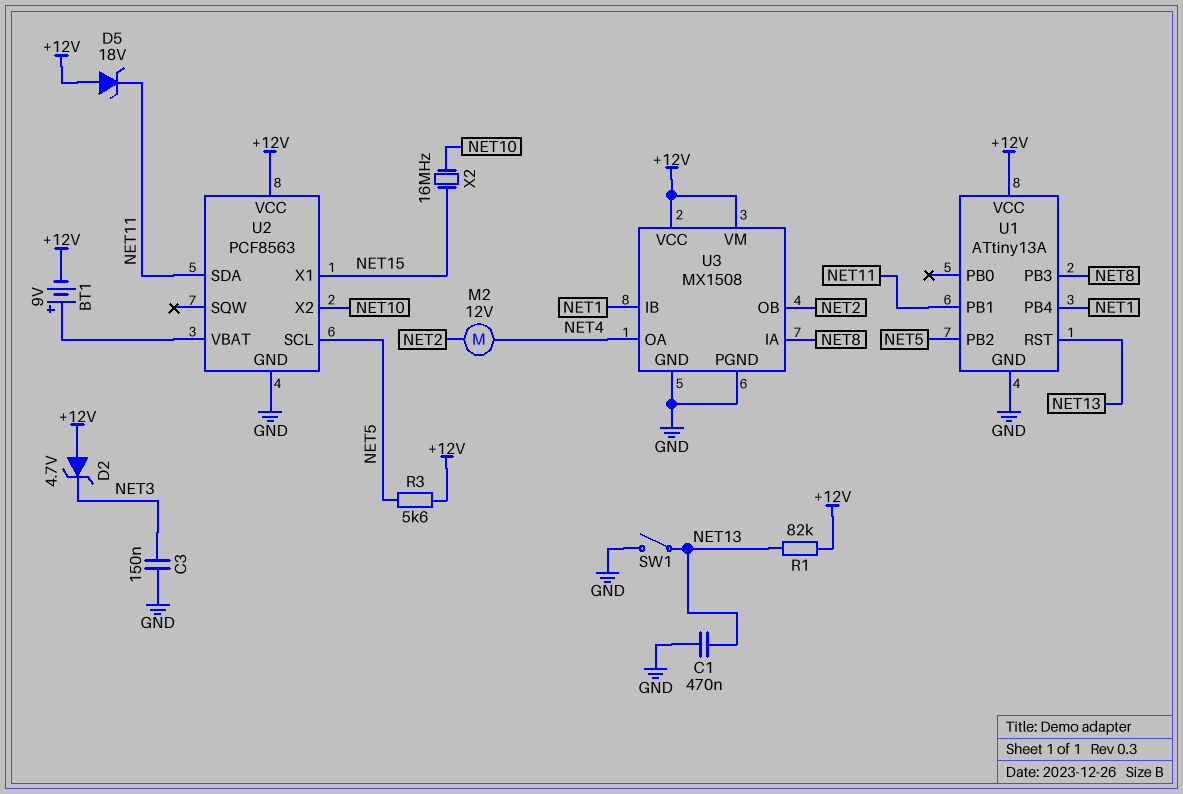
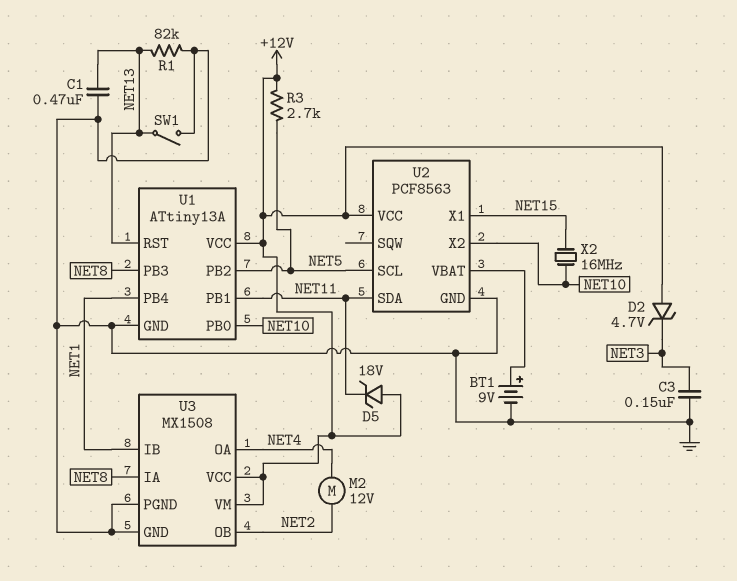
BT1: 9V (plus U2/VBAT, minus +12V) -> 9V (plus U2/VBAT, minus GND)
R1: 82k (+12V, NET13) -> 82k (GND, NET13)
R3: 5.6k (+12V, NET5) -> 2.7k (+12V, NET5)
U1 pin PB0: none -> NET10

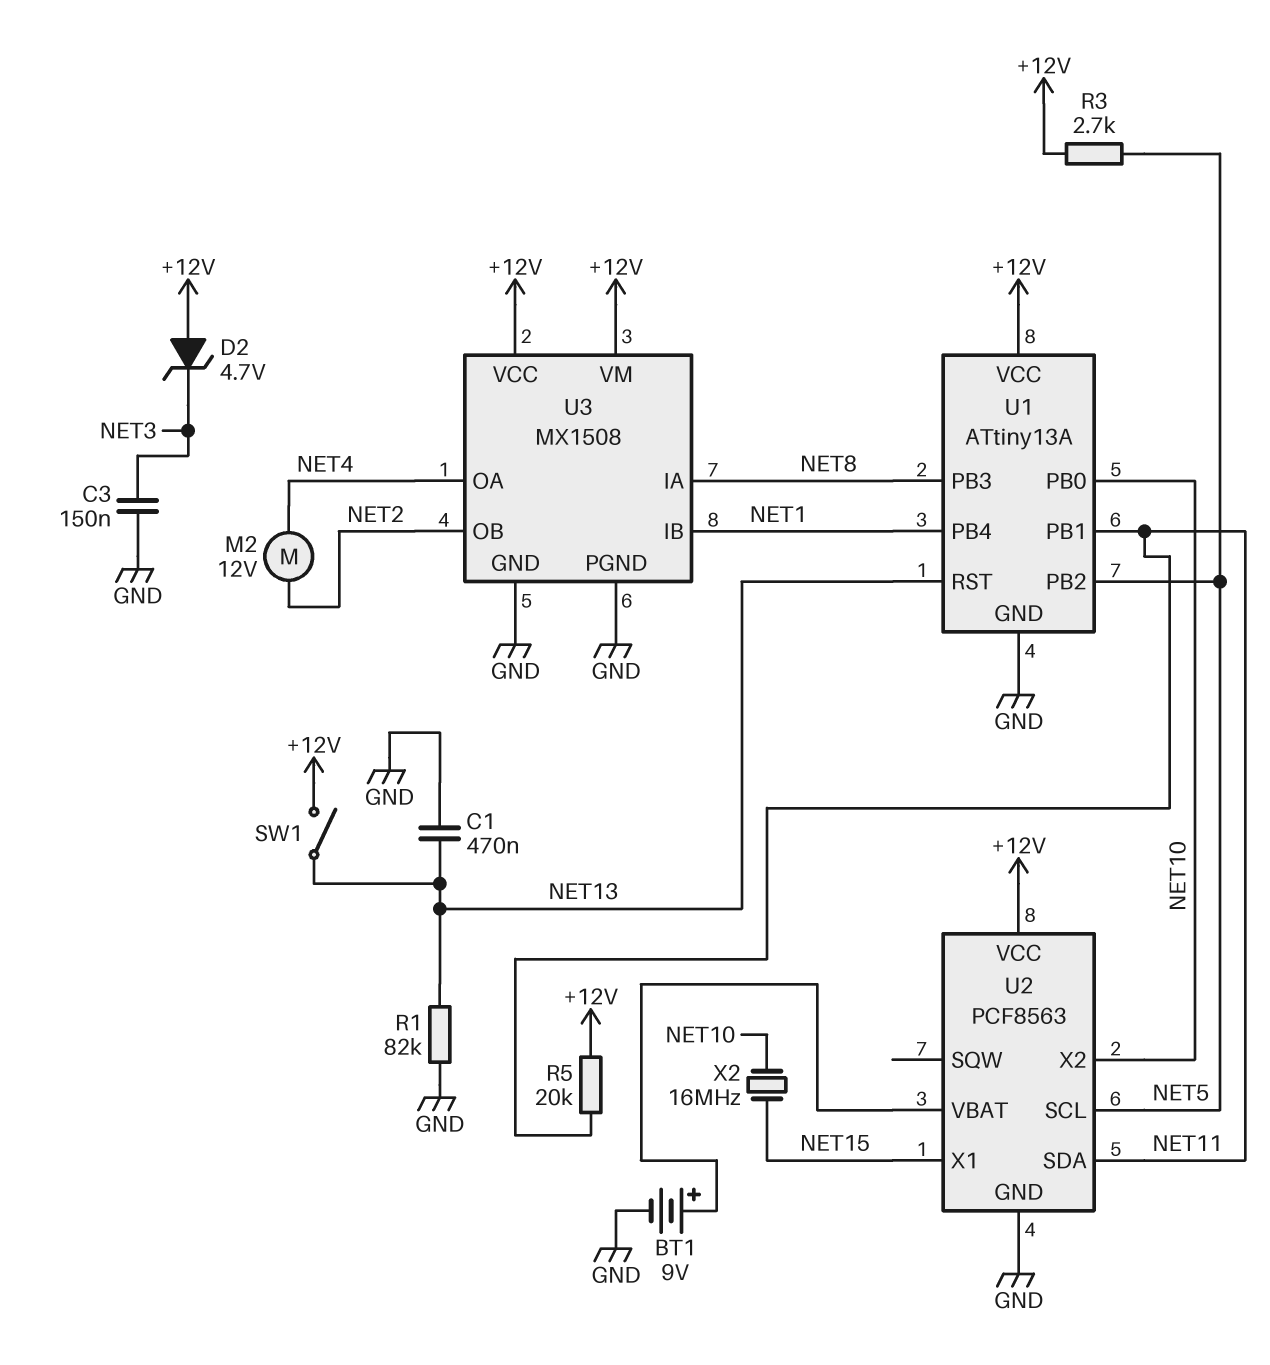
D5: zener 18V (A +12V, K NET11) -> none
R5: none -> 20k (+12V, NET11)
SW1: switch (GND, NET13) -> switch (+12V, NET13)

